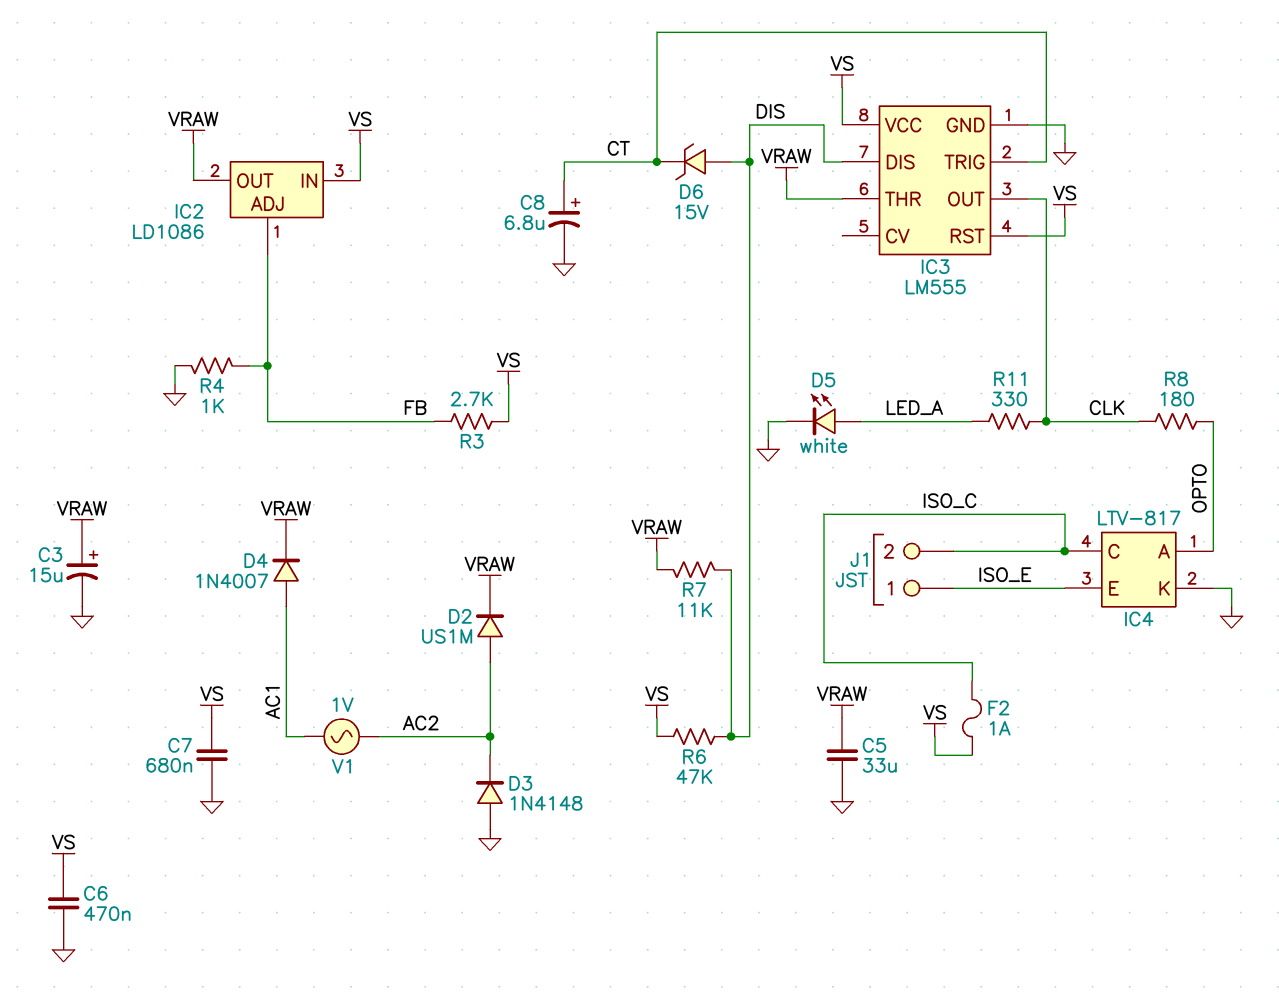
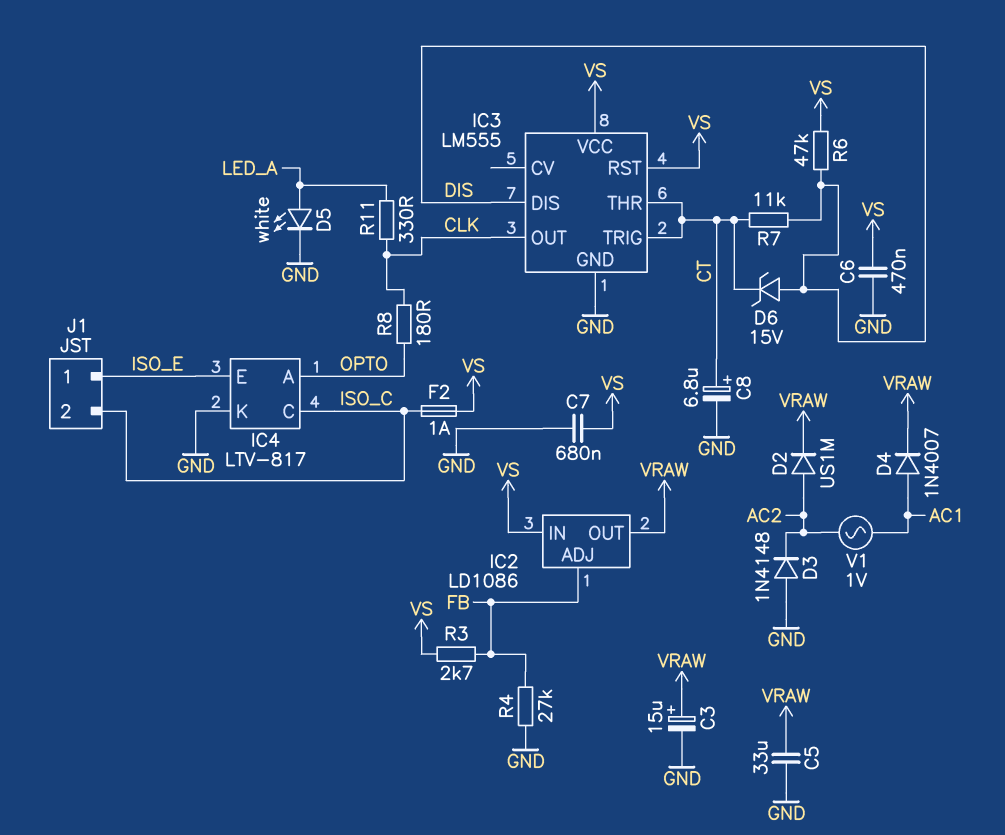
IC3 pin THR: VRAW -> CT
R4: 1k (FB, GND) -> 27k (FB, GND)
R7: 11k (DIS, VRAW) -> 11k (CT, DIS)

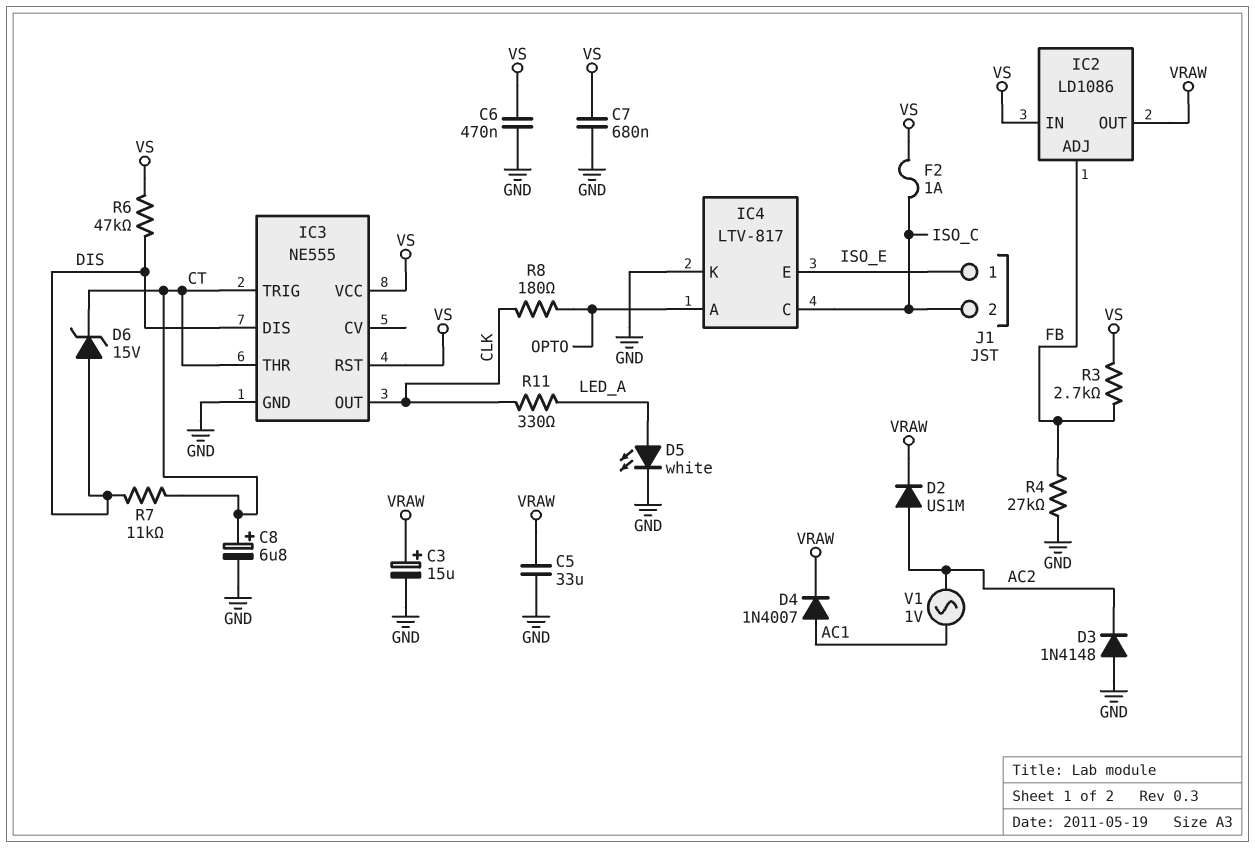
IC3: LM555 -> NE555

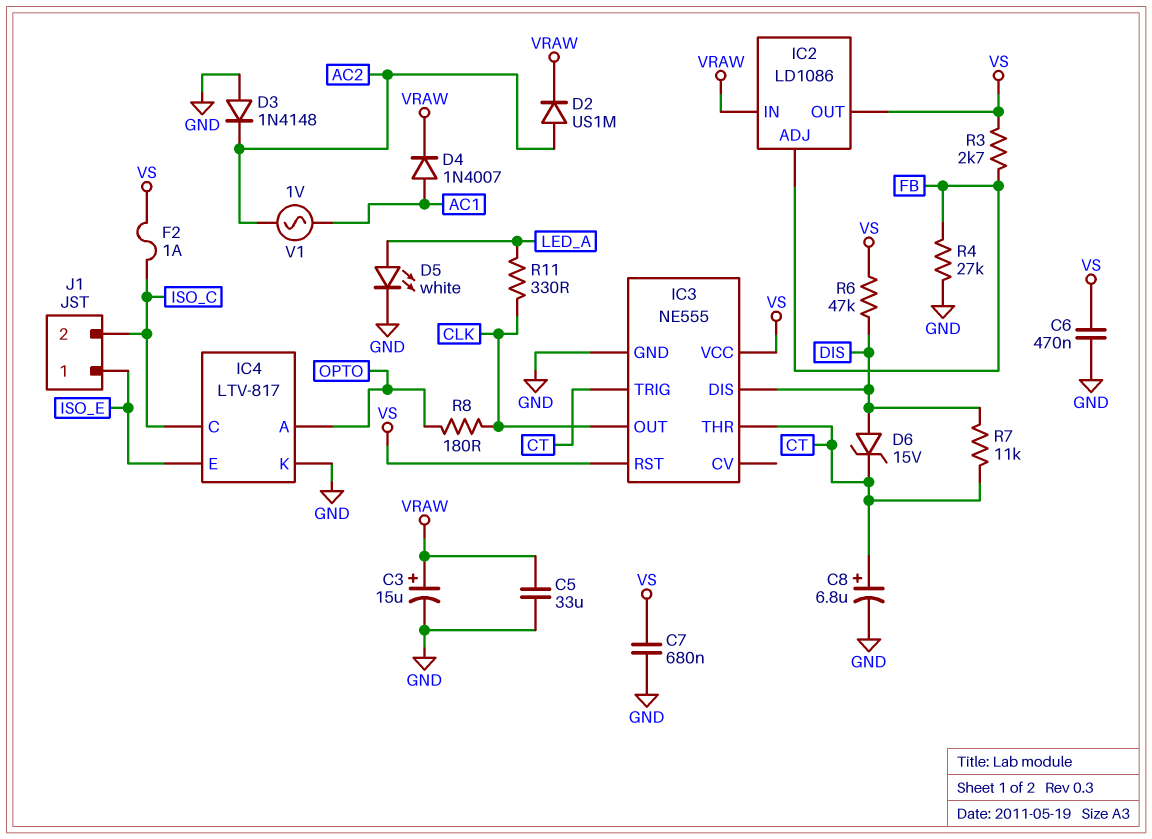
IC2 pin IN: VS -> VRAW
IC2 pin OUT: VRAW -> VS

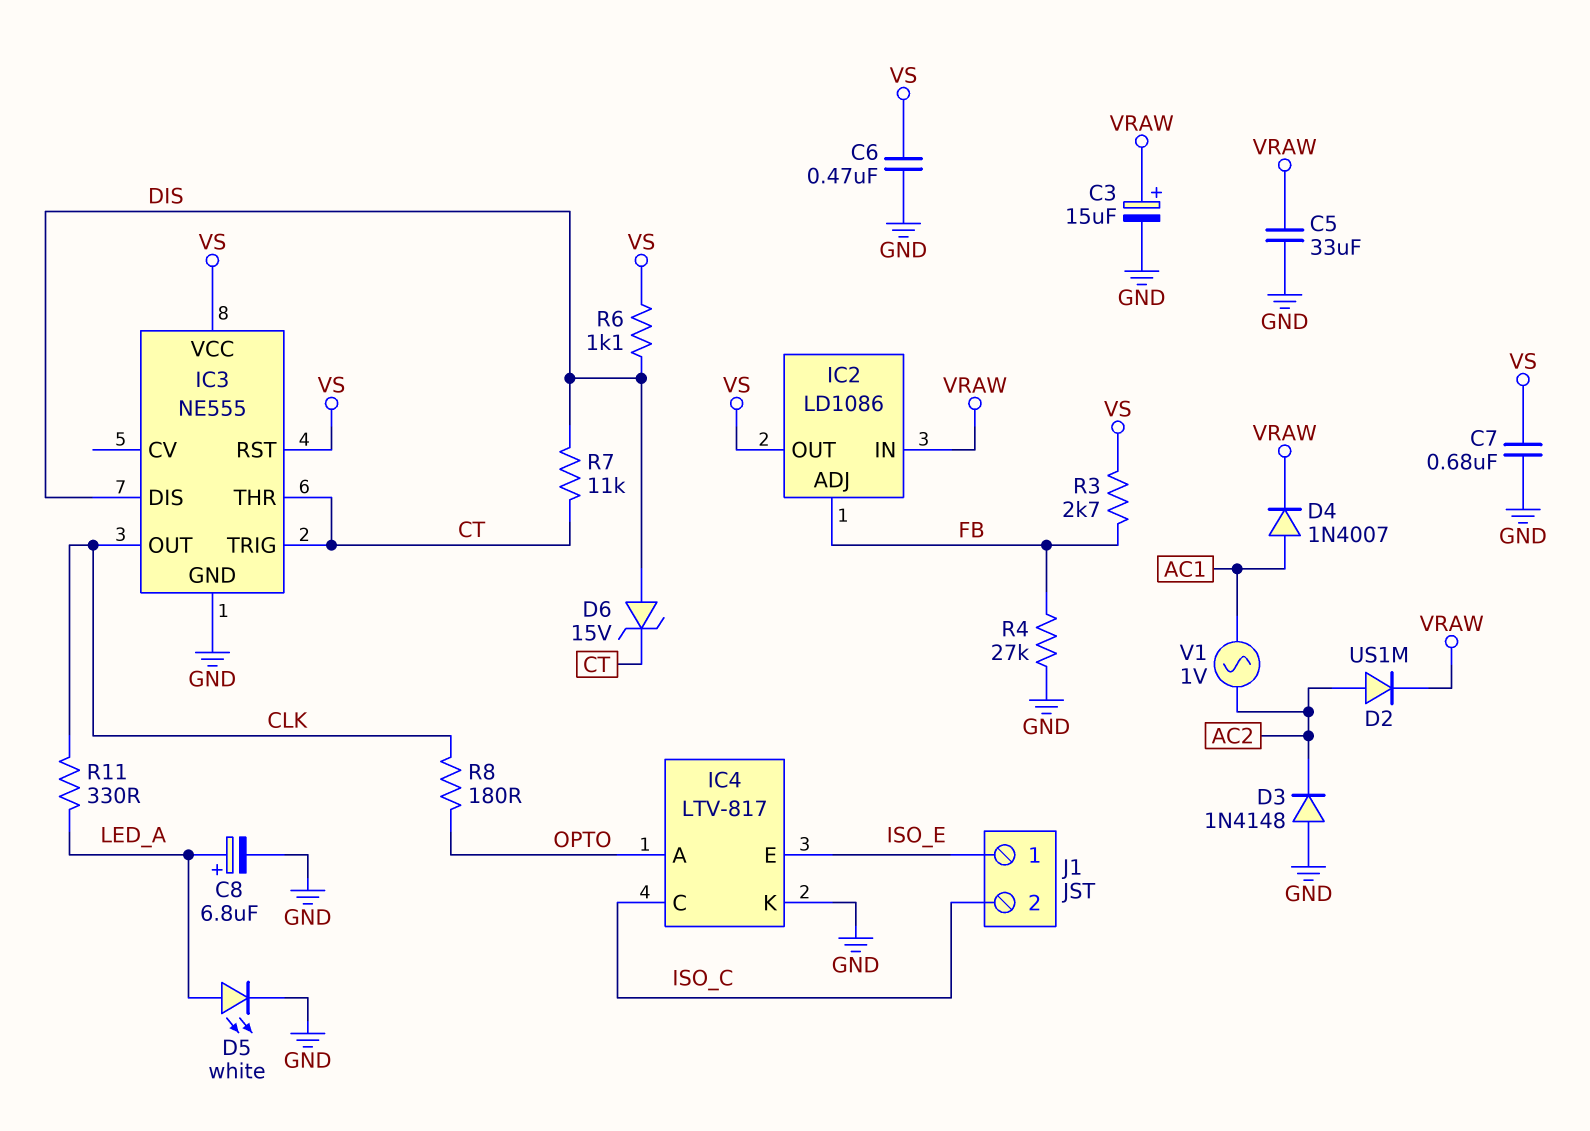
C8: 6.8uF (plus CT, minus GND) -> 6.8uF (plus LED_A, minus GND)
F2: 1A (ISO_C, VS) -> none
R6: 47k (DIS, VS) -> 1.1k (DIS, VS)

